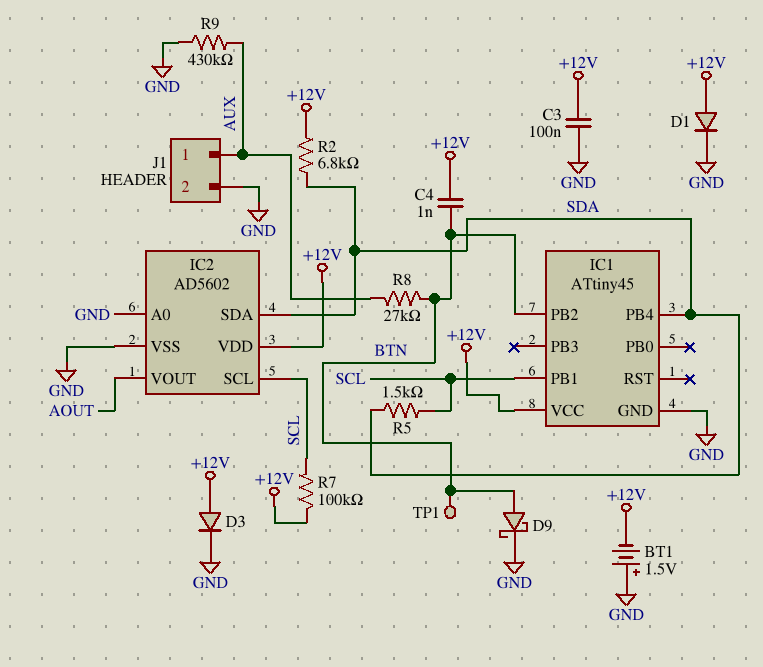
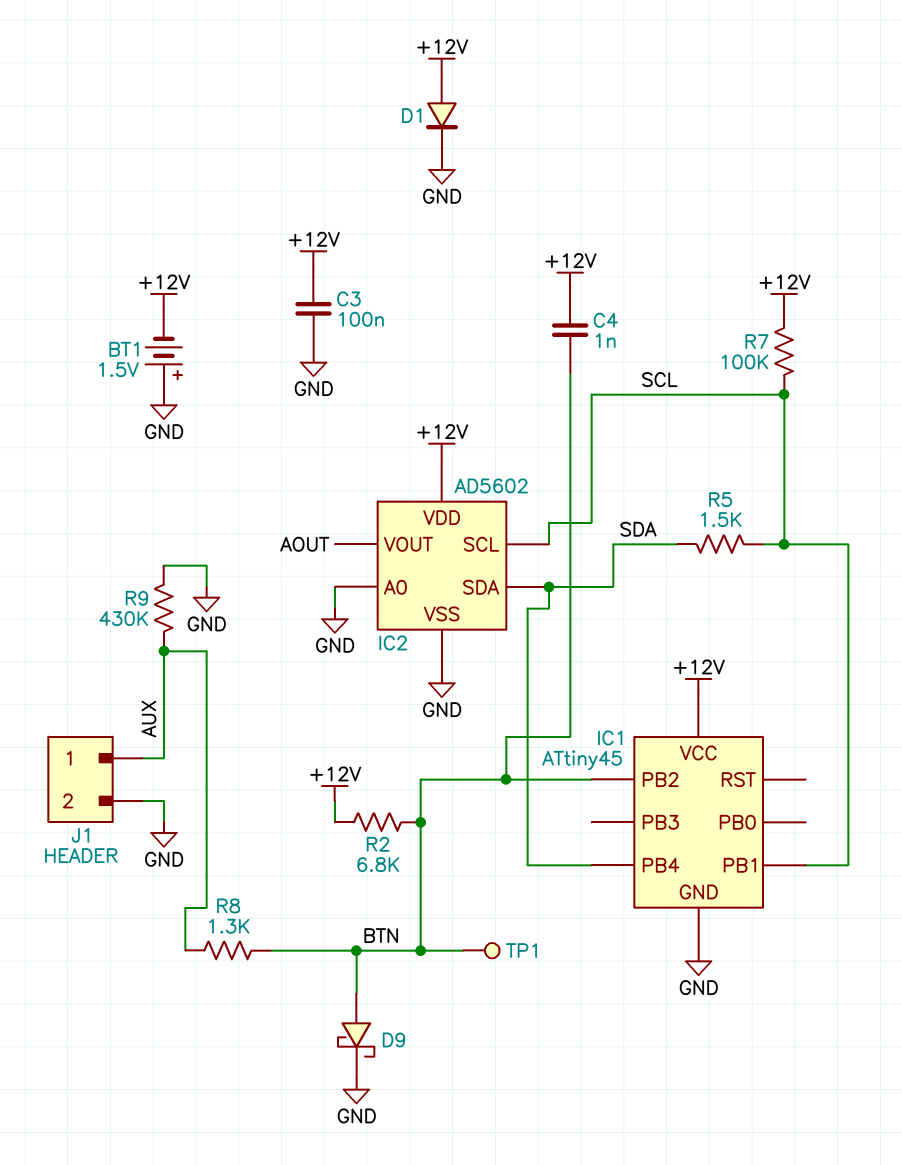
D3: diode (A +12V, K GND) -> none
R2: 6.8k (+12V, SDA) -> 6.8k (+12V, BTN)
R8: 27k (AUX, BTN) -> 1.3k (AUX, BTN)

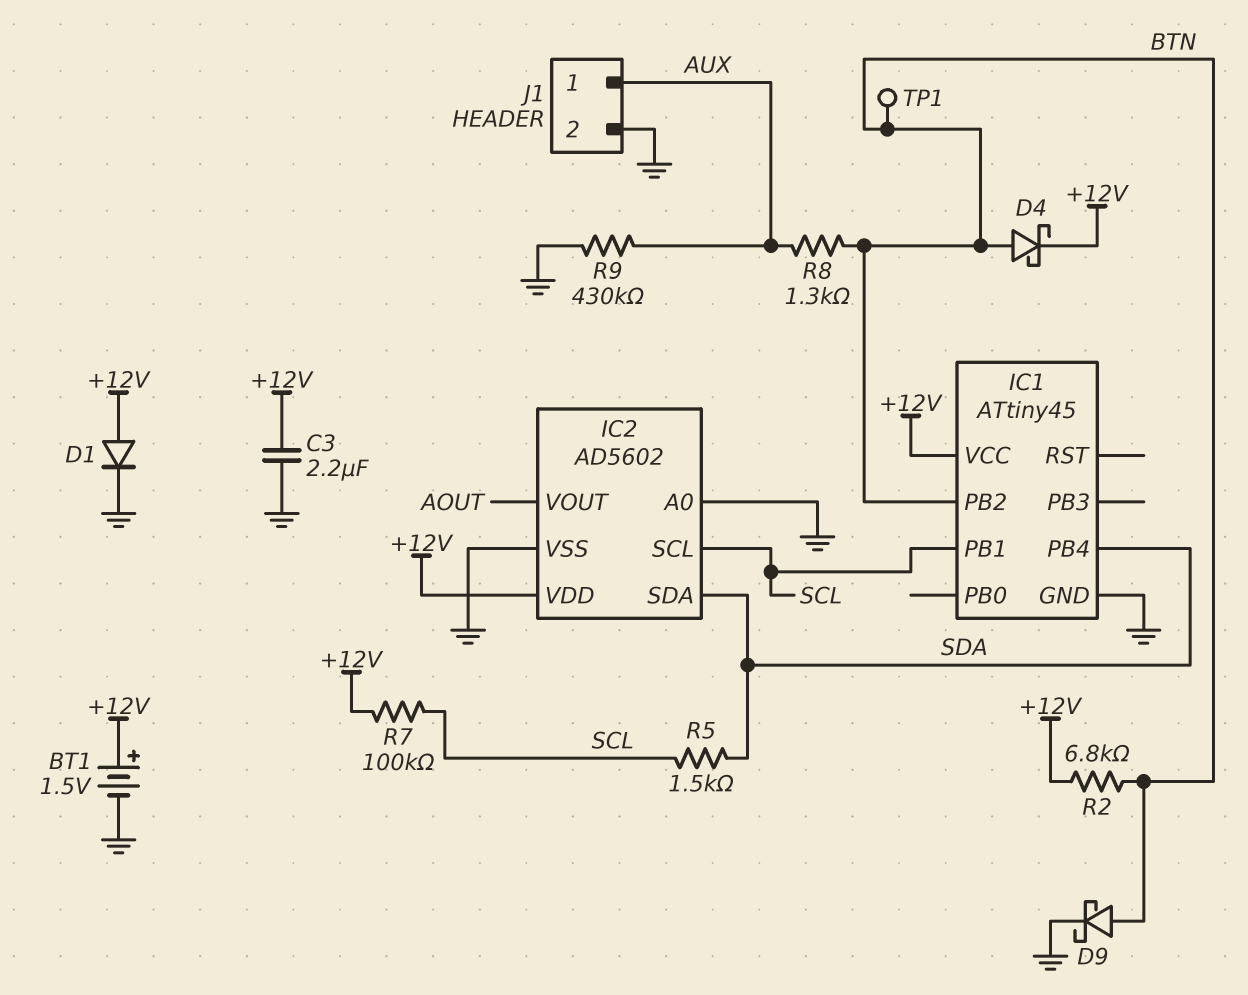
BT1: 1.5V (plus GND, minus +12V) -> 1.5V (plus +12V, minus GND)
C3: 100nF (+12V, GND) -> 2.2uF (+12V, GND)
C4: 1nF (+12V, BTN) -> none
D4: none -> schottky (A BTN, K +12V)

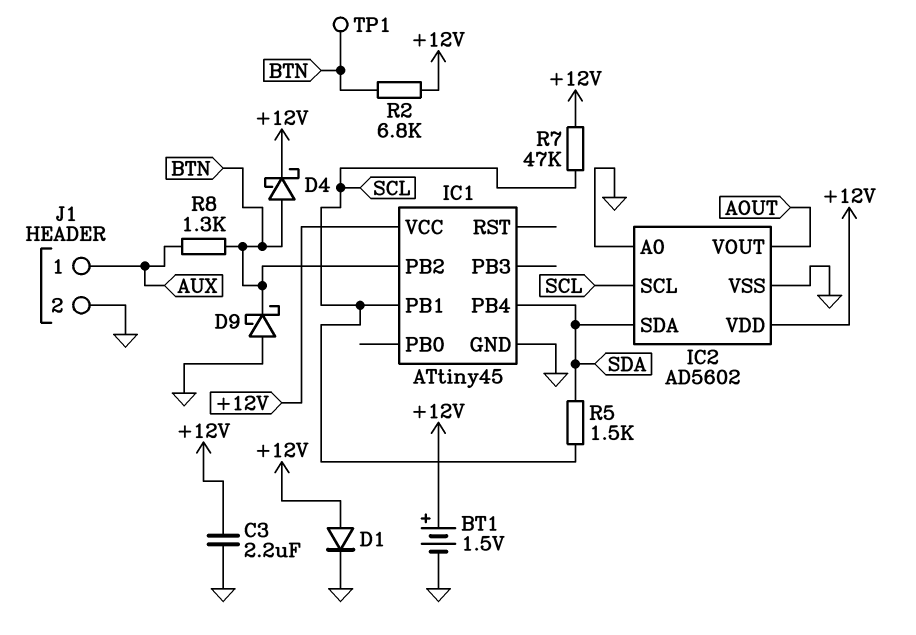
D9: schottky (A BTN, K GND) -> schottky (A GND, K BTN)
R7: 100k (+12V, SCL) -> 47k (+12V, SCL)
R9: 430k (AUX, GND) -> none

